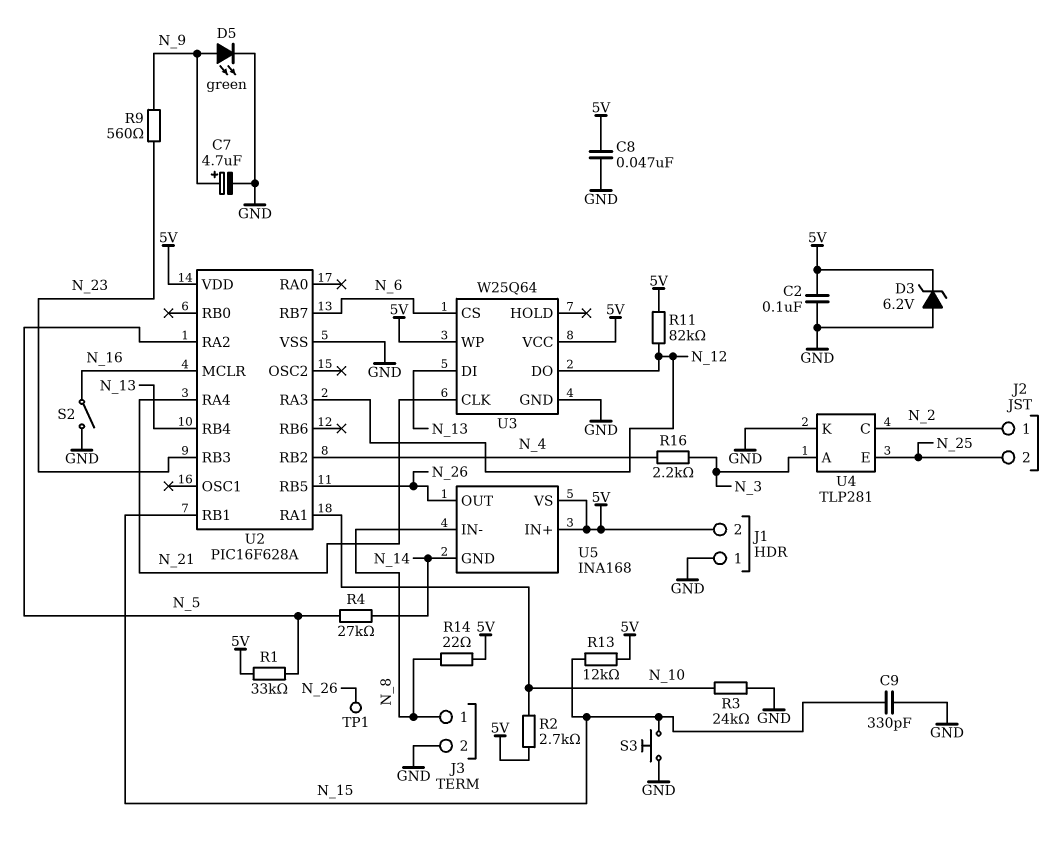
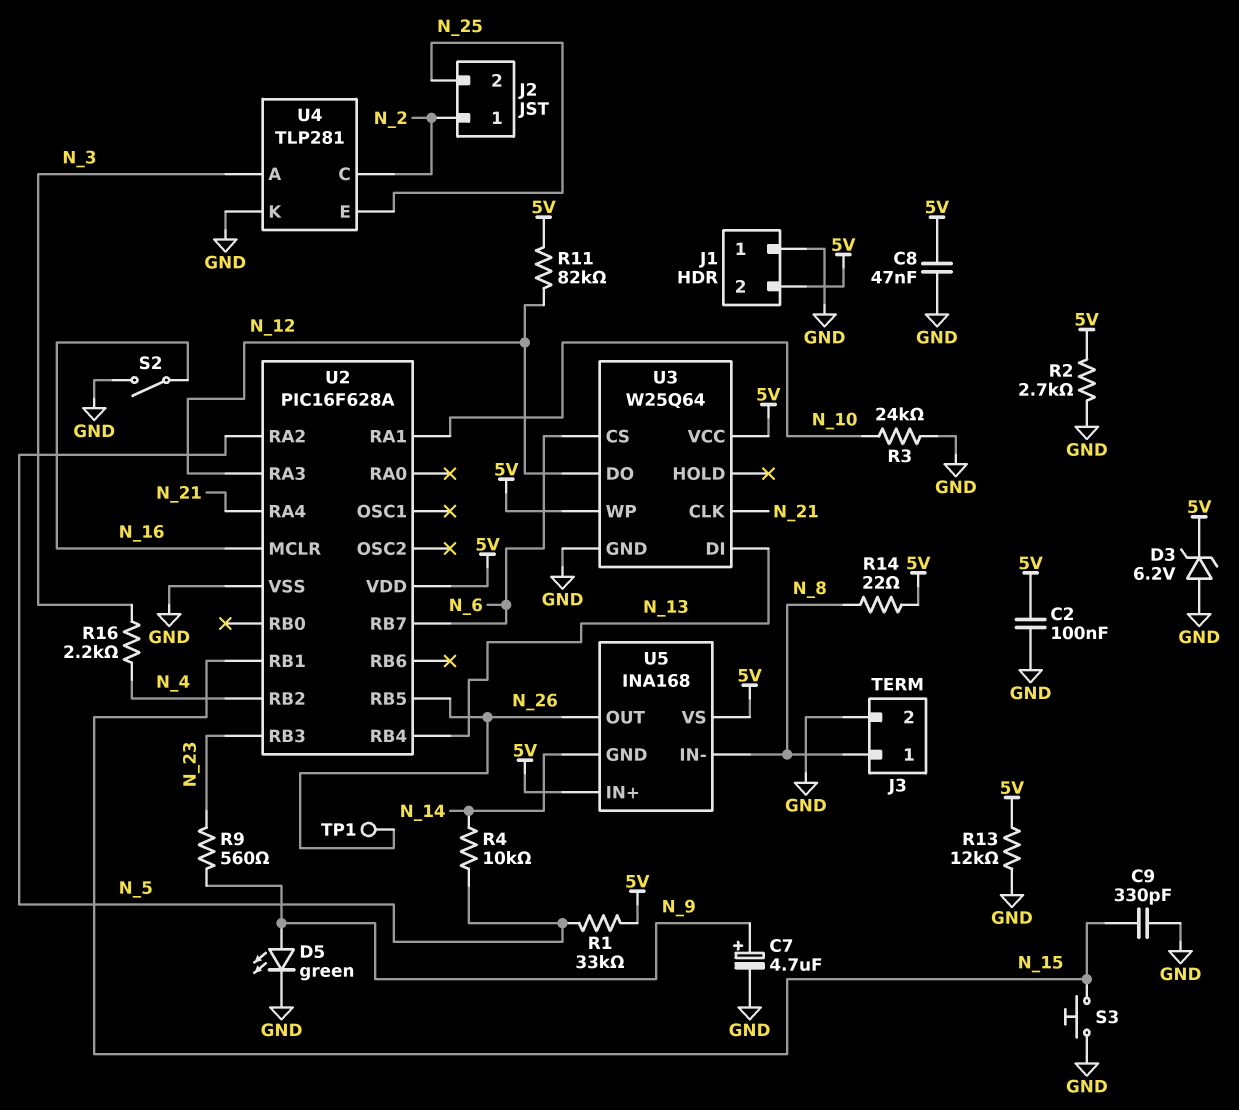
R2: 2.7k (5V, N_10) -> 2.7k (5V, GND)
R4: 27k (N_5, N_14) -> 10k (N_5, N_14)
R13: 12k (5V, N_15) -> 12k (5V, GND)

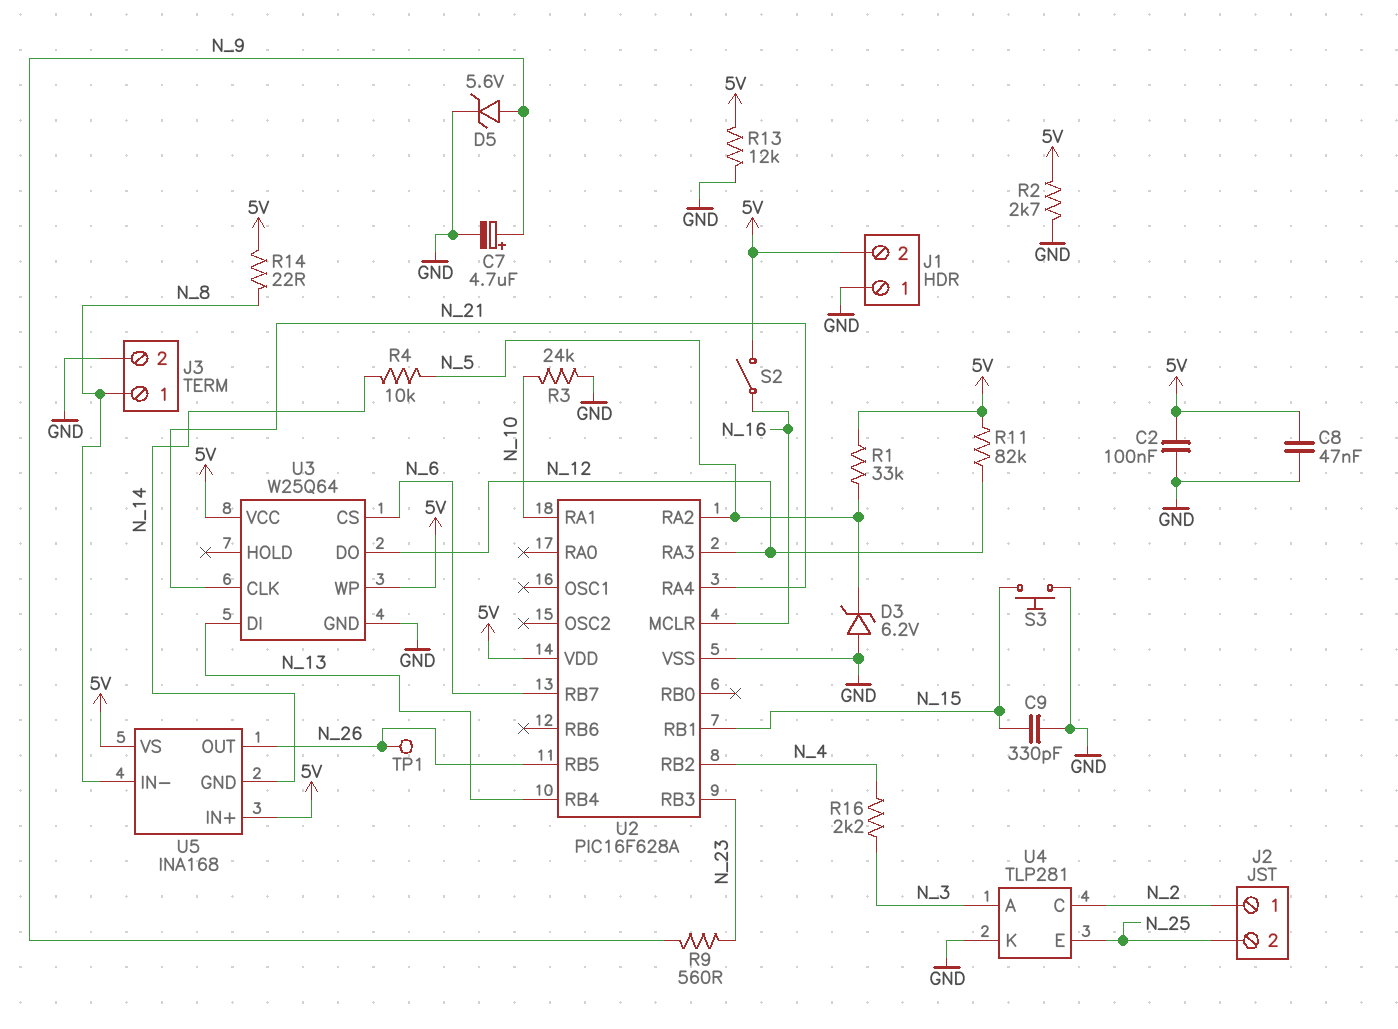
D3: zener 6.2V (A GND, K 5V) -> zener 6.2V (A GND, K N_5)
D5: LED green (A N_9, K GND) -> zener 5.6V (A N_9, K GND)
S2: switch (GND, N_16) -> switch (5V, N_16)

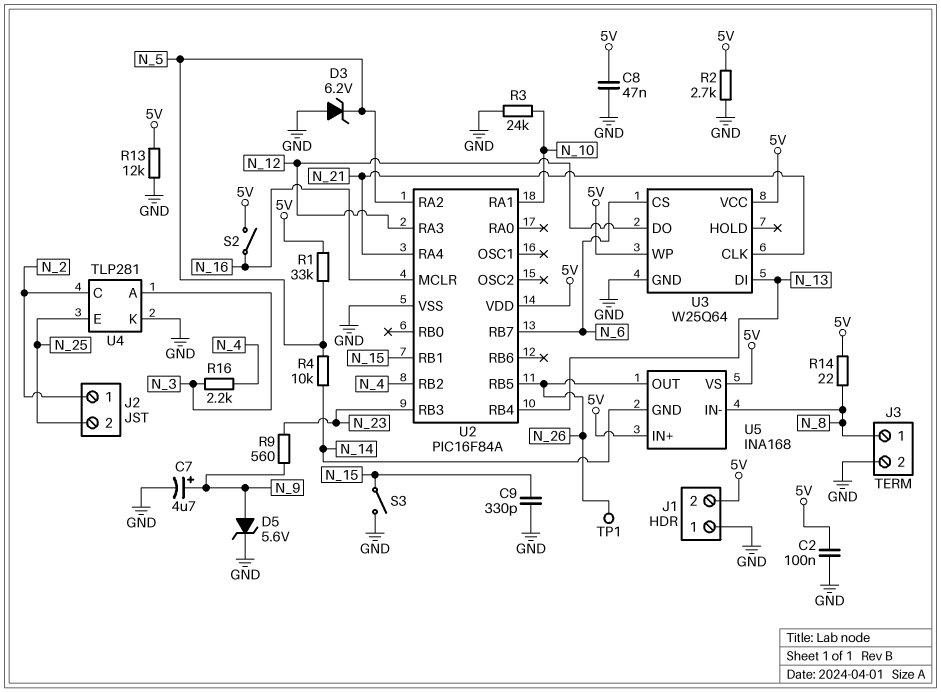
R11: 82k (5V, N_12) -> none
S3: button (GND, N_15) -> switch (GND, N_15)
U2: PIC16F628A -> PIC16F84A

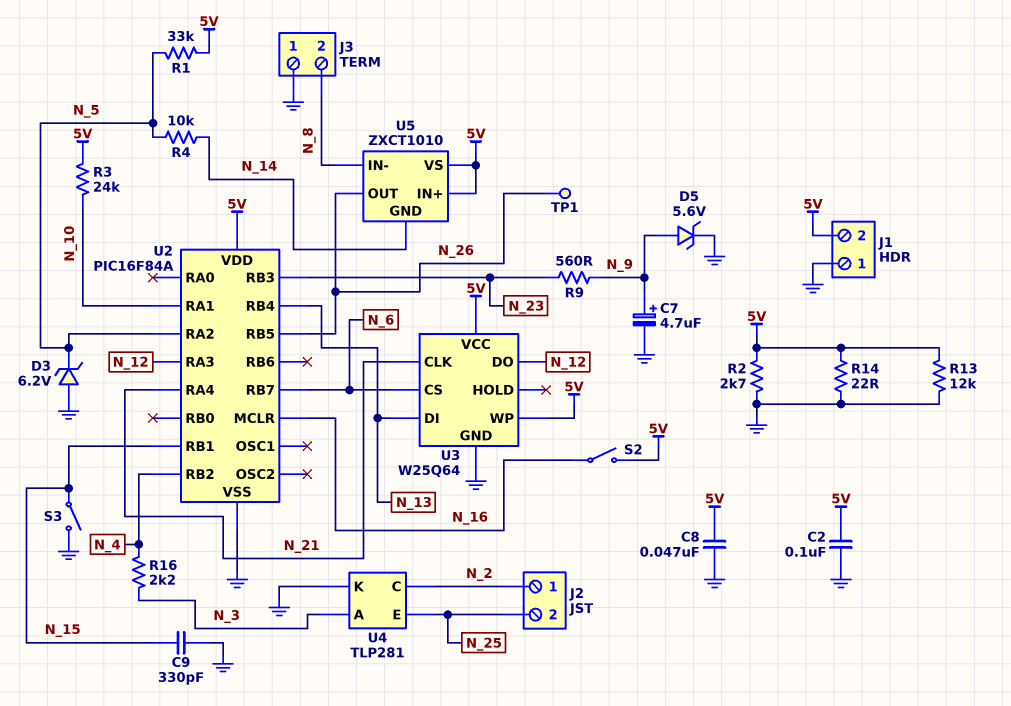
J3 pin 1: N_8 -> GND
J3 pin 2: GND -> N_8
R3: 24k (GND, N_10) -> 24k (5V, N_10)
R14: 22 (5V, N_8) -> 22 (5V, GND)
U5: INA168 -> ZXCT1010

